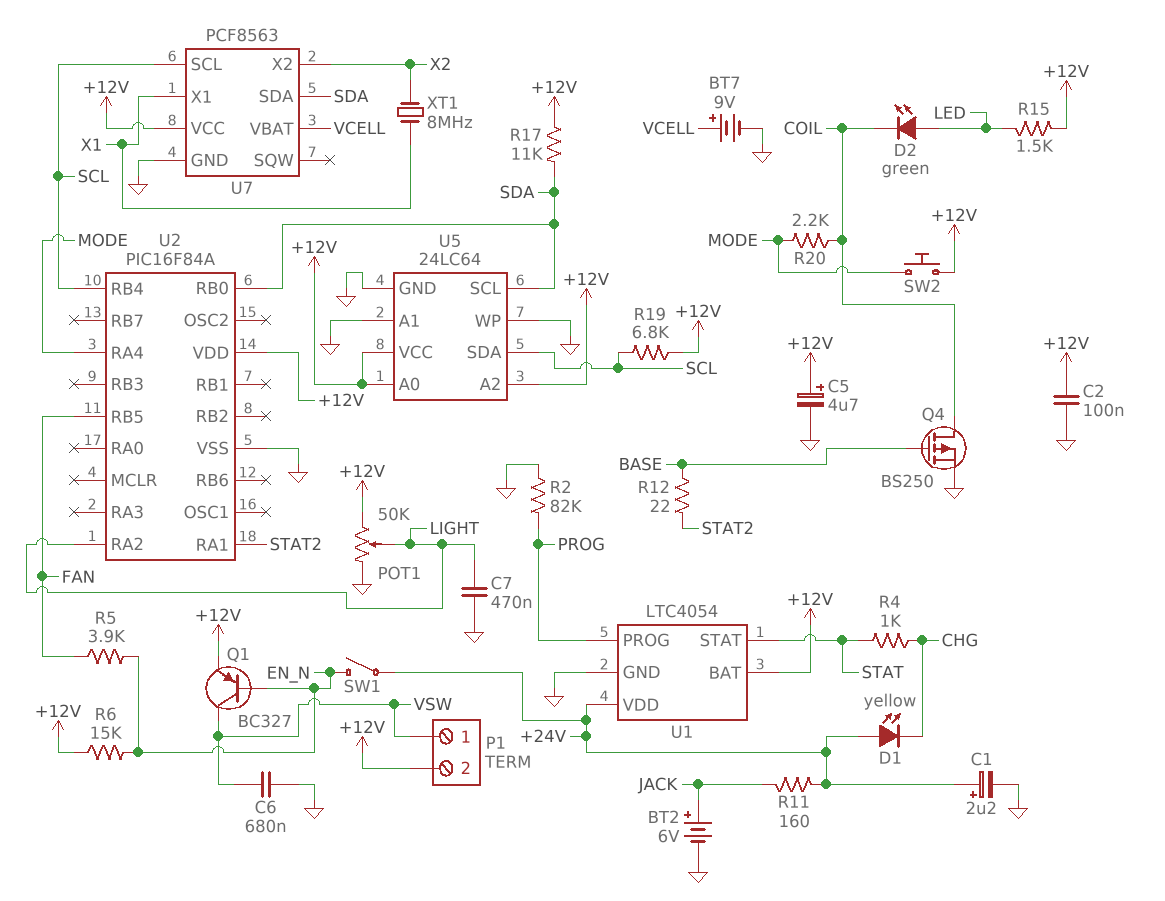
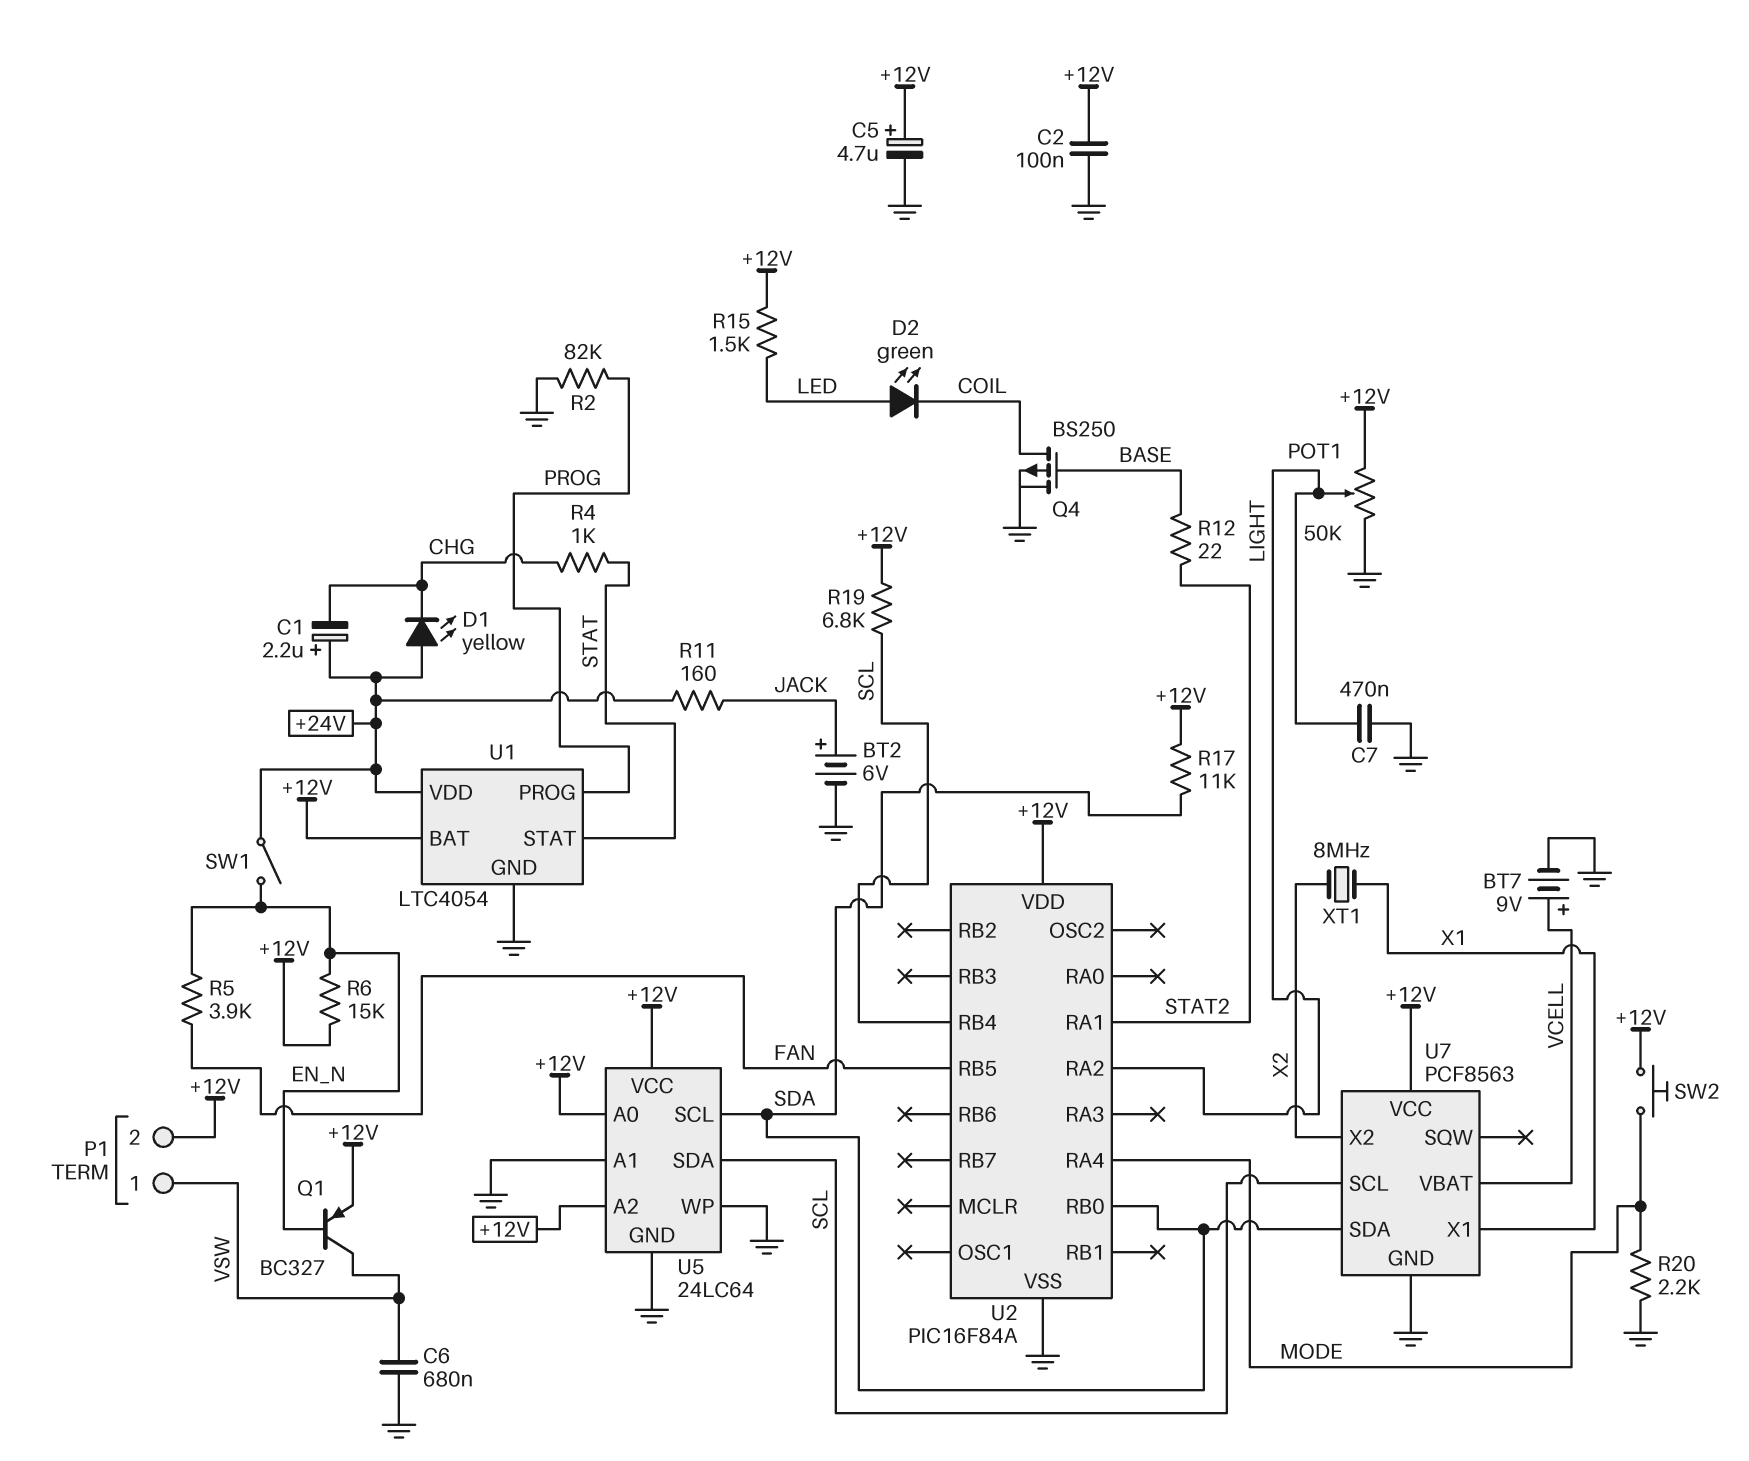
C1: 2.2uF (plus +24V, minus GND) -> 2.2uF (plus +24V, minus CHG)
R20: 2.2k (COIL, MODE) -> 2.2k (GND, MODE)

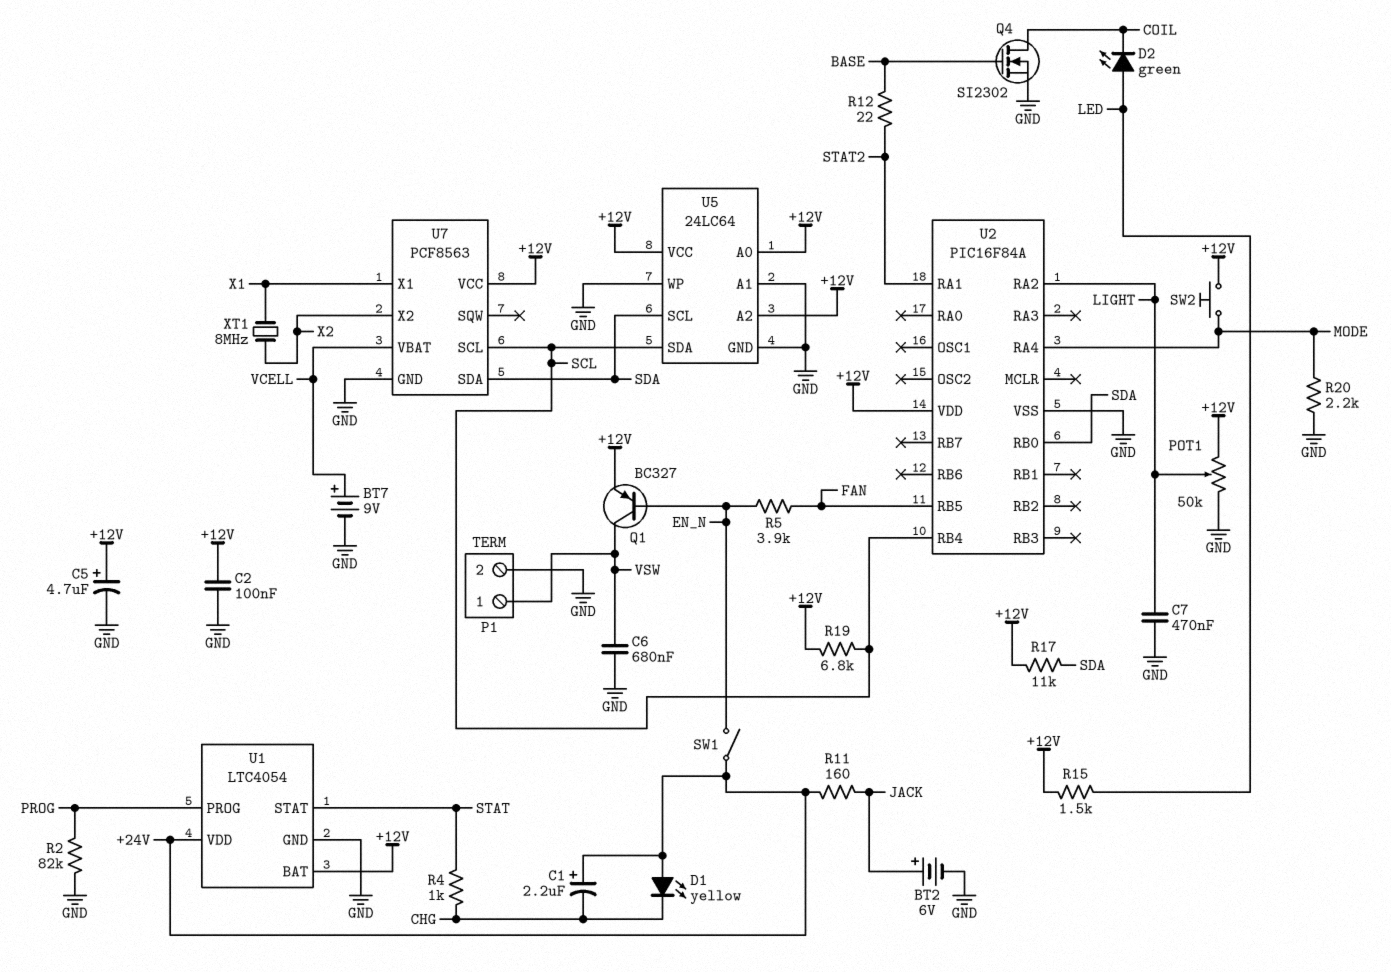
P1 pin 2: +12V -> GND
Q4: PMOS BS250 (G BASE, D COIL, S GND) -> NMOS SI2302 (G BASE, D COIL, S GND)
R6: 15k (+12V, EN_N) -> none

